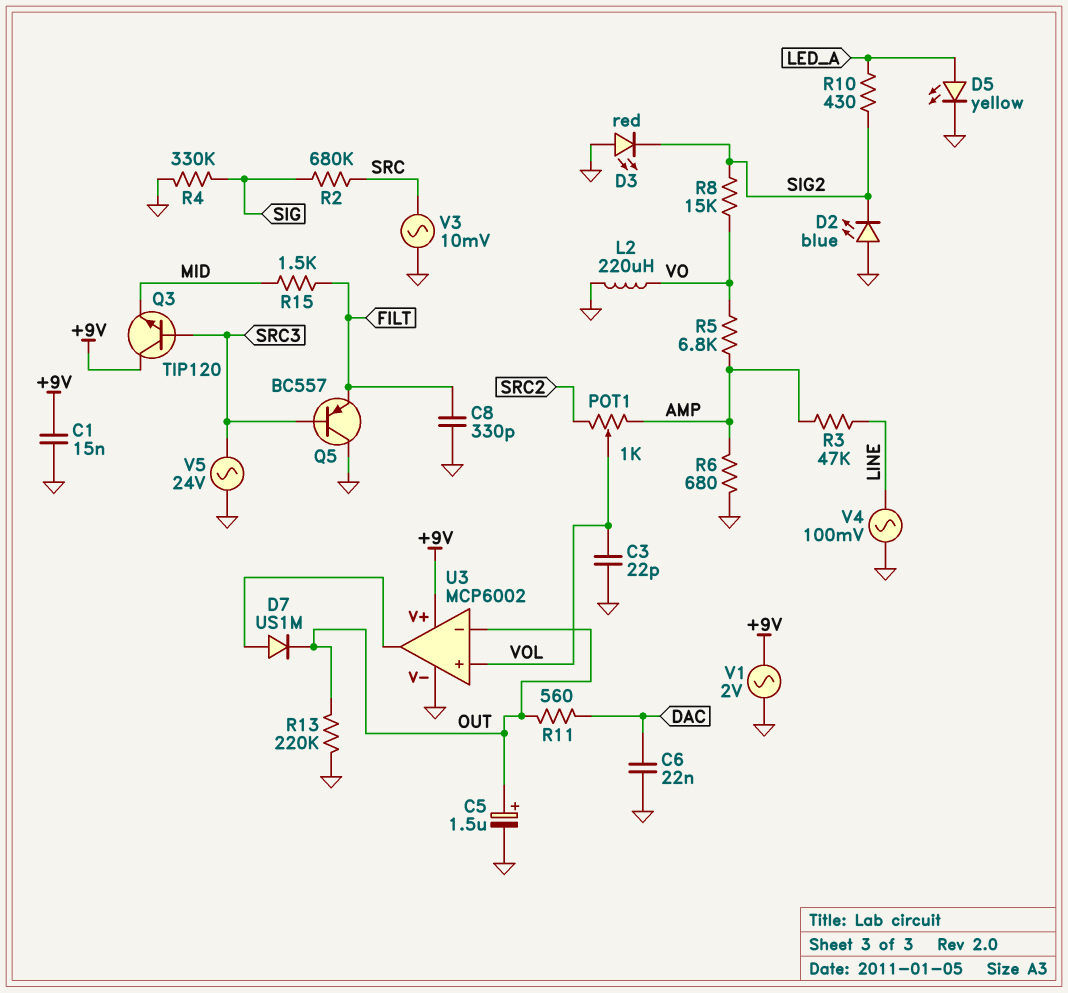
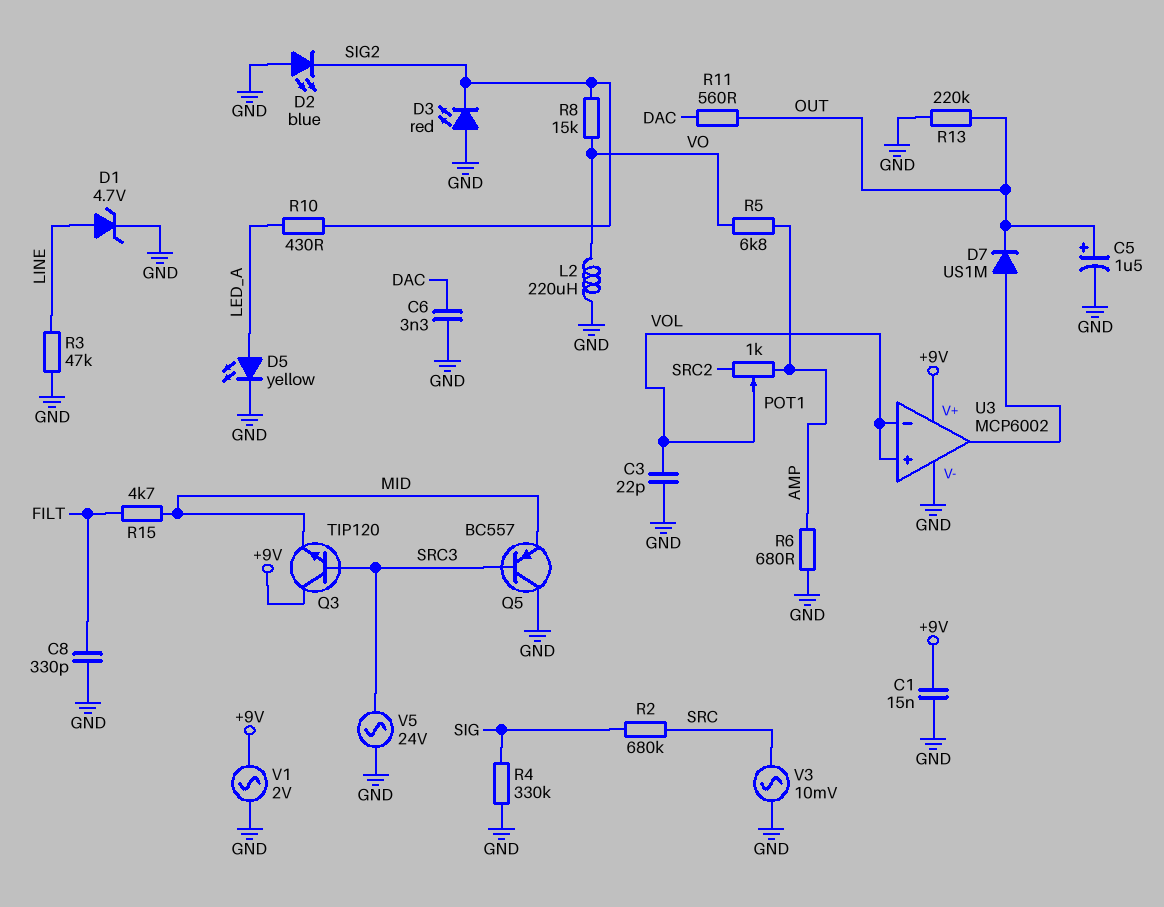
C6: 22nF (DAC, GND) -> 3.3nF (DAC, GND)
D1: none -> zener 4.7V (A LINE, K GND)
Q5: PNP BC557 (B SRC3, C GND, E FILT) -> PNP BC557 (B SRC3, C GND, E MID)
R3: 47k (AMP, LINE) -> 47k (GND, LINE)
R15: 1.5k (FILT, MID) -> 4.7k (FILT, MID)
U3 pin in-: OUT -> VOL
V4: AC 100mV (GND, LINE) -> none

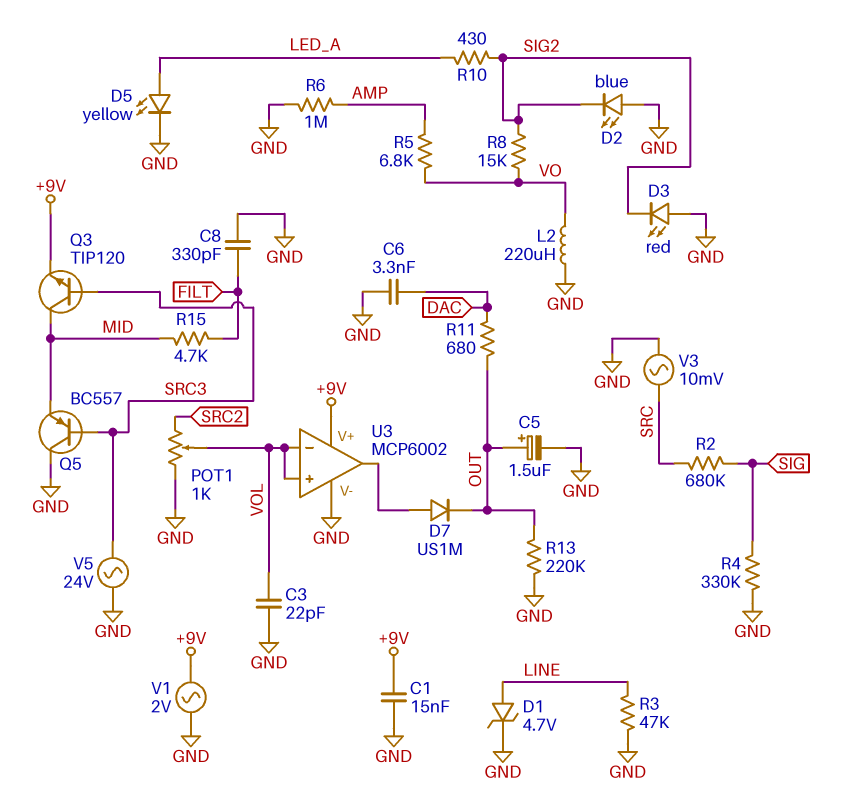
POT1: 1k (AMP, SRC2, wiper VOL) -> 1k (GND, SRC2, wiper VOL)
Q3: NPN TIP120 (B SRC3, C +9V, E MID) -> NPN TIP120 (B SRC3, C MID, E +9V)
R6: 680 (AMP, GND) -> 1M (AMP, GND)
R11: 560 (DAC, OUT) -> 680 (DAC, OUT)

